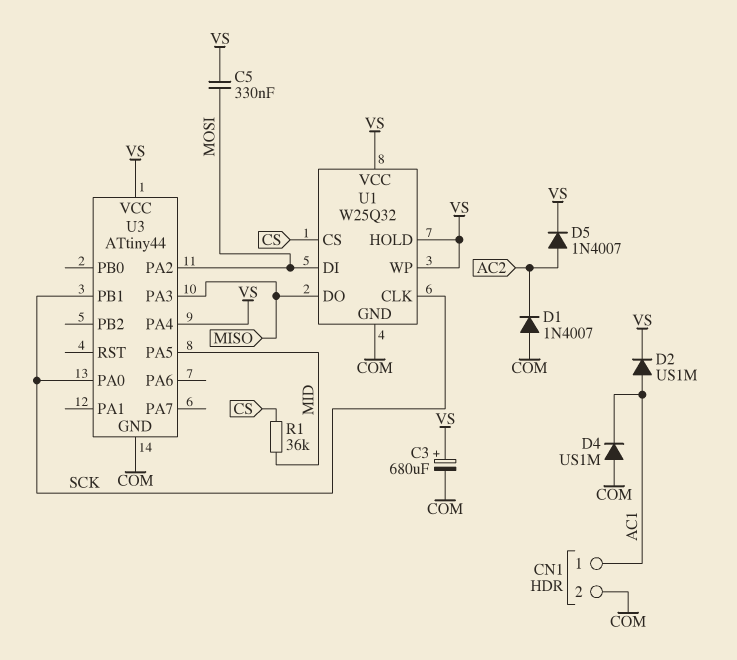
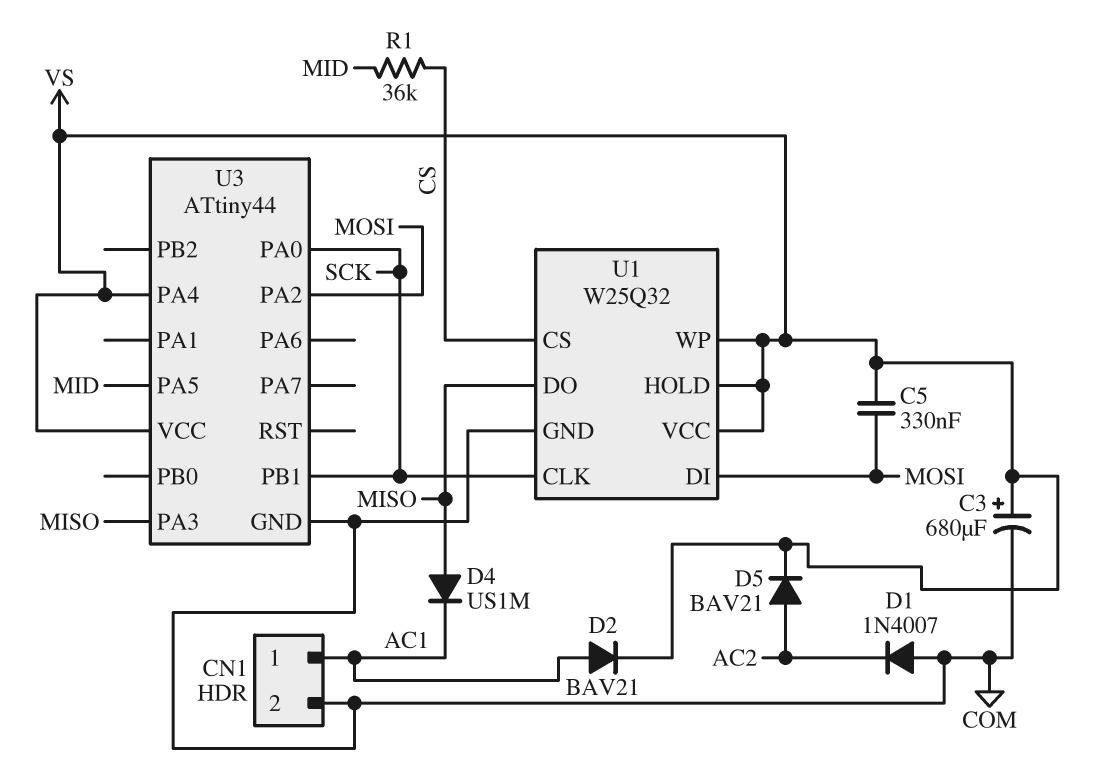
D2: diode US1M (A AC1, K VS) -> diode BAV21 (A AC1, K VS)
D4: diode US1M (A COM, K AC1) -> diode US1M (A MISO, K AC1)
D5: diode 1N4007 (A AC2, K VS) -> diode BAV21 (A AC2, K VS)

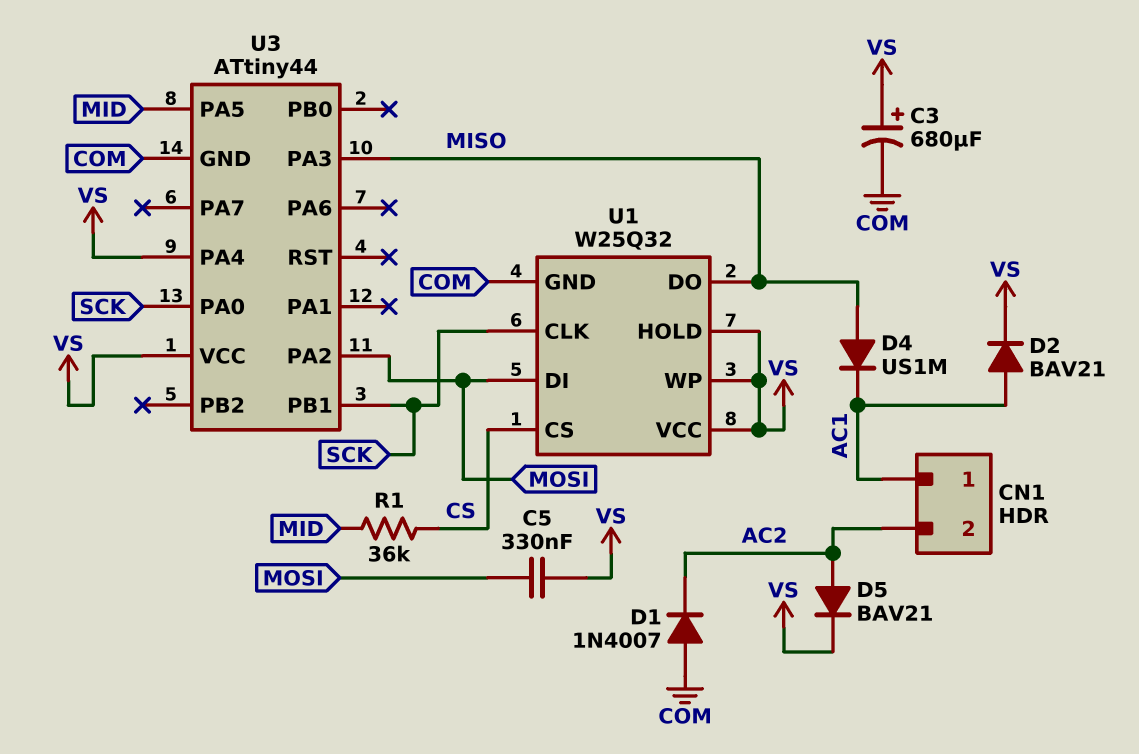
CN1 pin 2: COM -> AC2

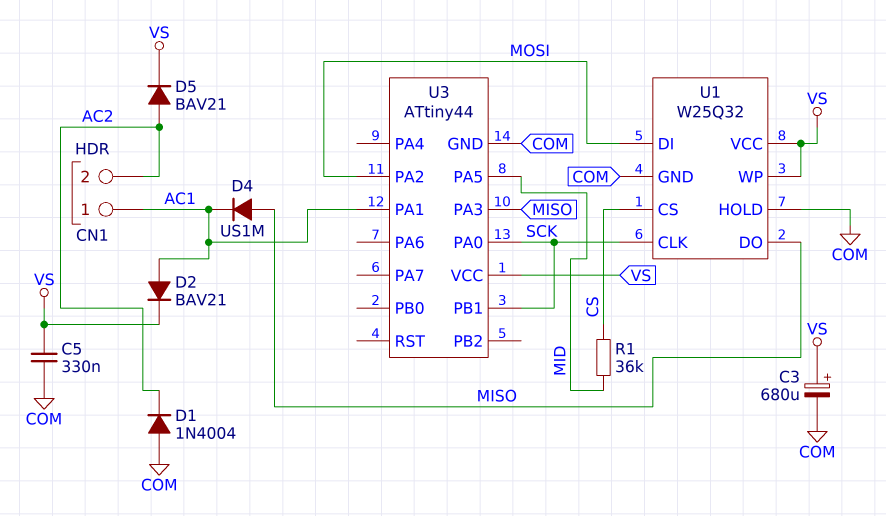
C5: 330nF (MOSI, VS) -> 330nF (COM, VS)
D1: diode 1N4007 (A COM, K AC2) -> diode 1N4004 (A COM, K AC2)
U1 pin HOLD: VS -> COM
U3 pin PA1: none -> AC1
U3 pin PA4: VS -> none

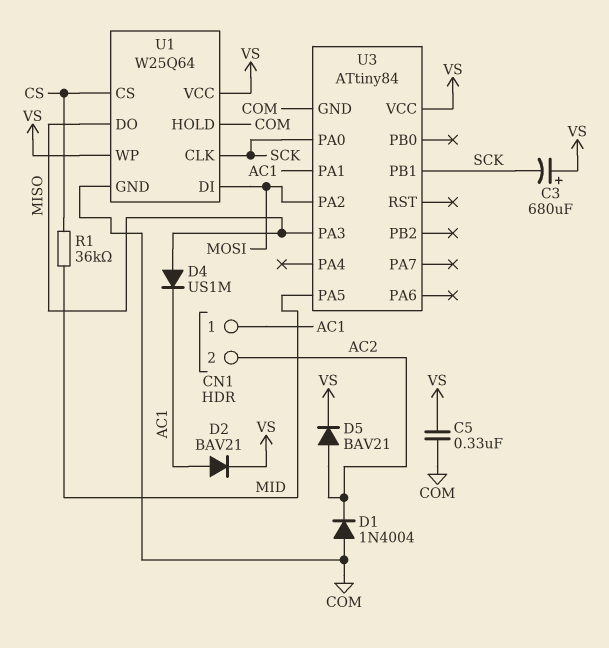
C3: 680uF (plus VS, minus COM) -> 680uF (plus VS, minus SCK)
U1: W25Q32 -> W25Q64
U3: ATtiny44 -> ATtiny84

